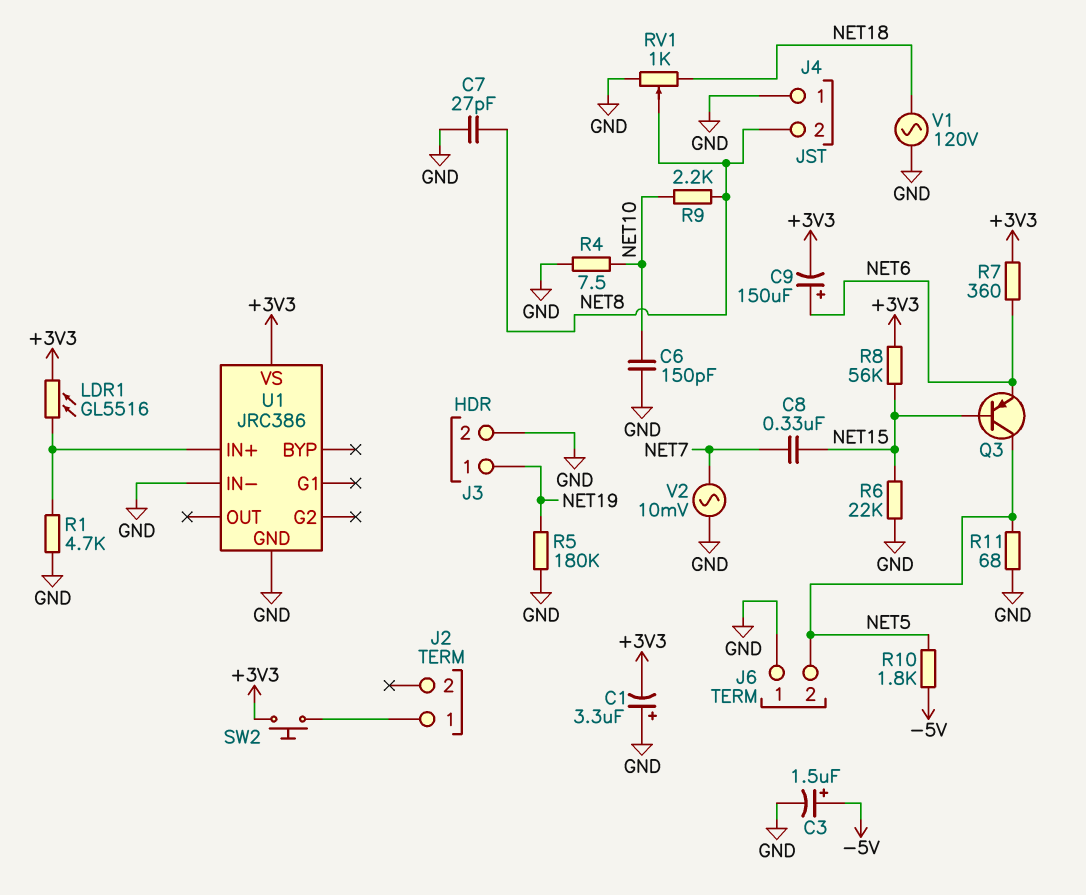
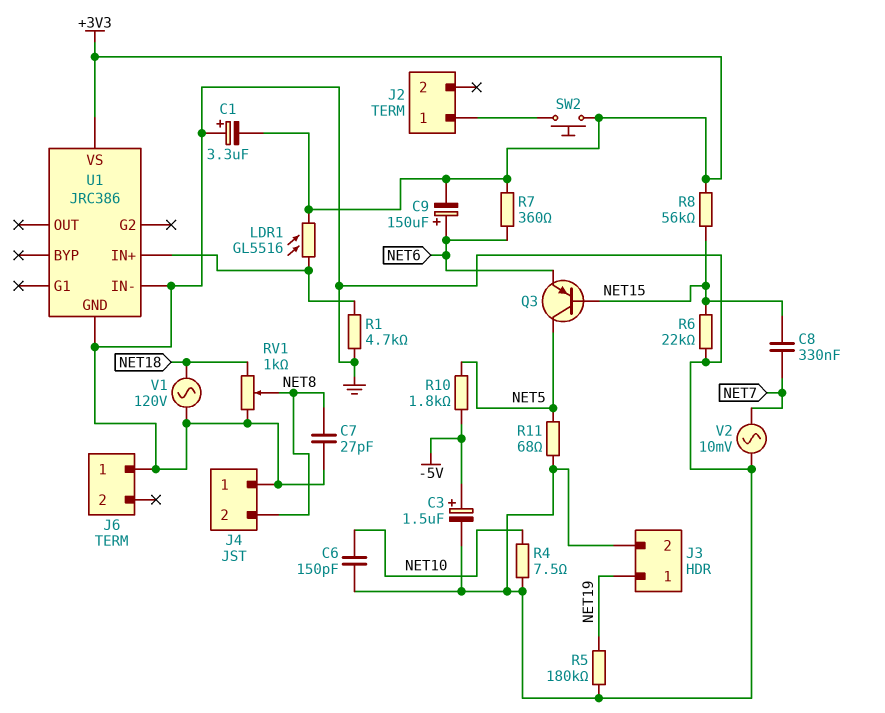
J6 pin 2: NET5 -> none
R9: 2.2k (NET8, NET10) -> none

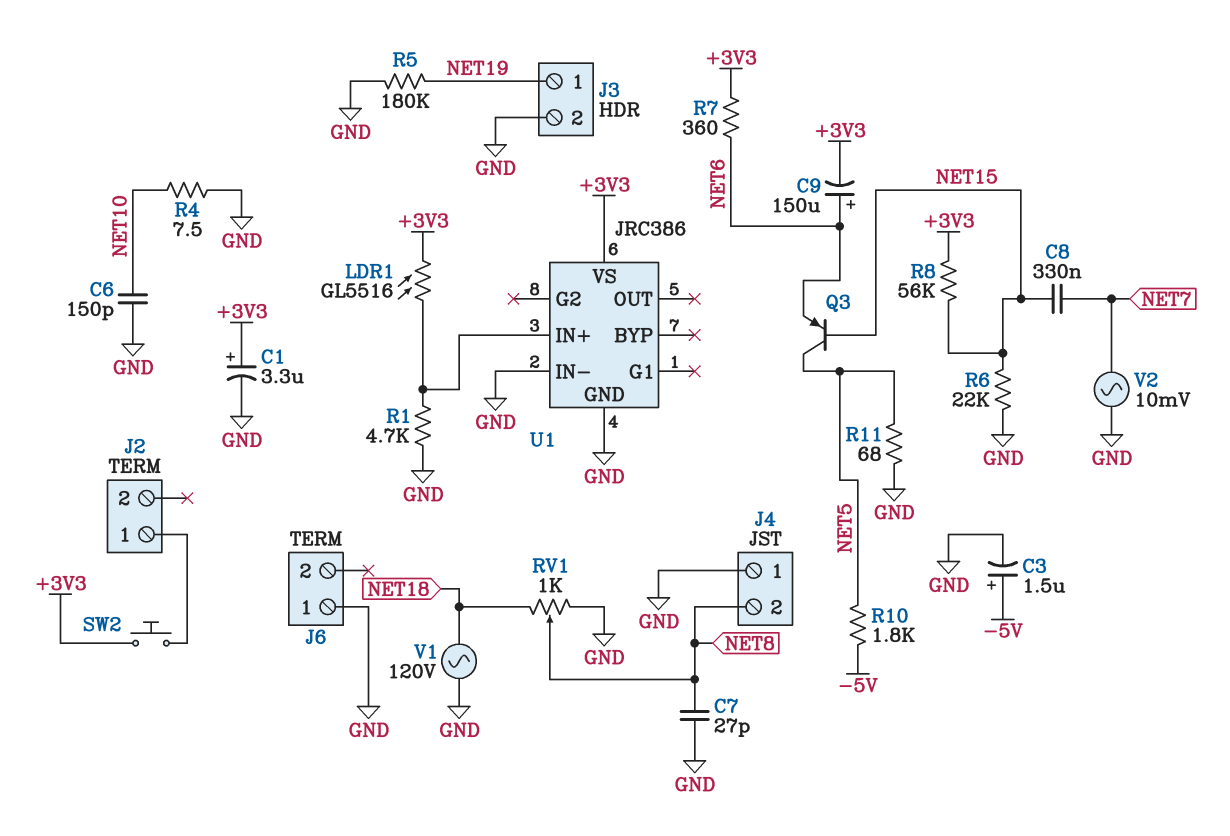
C1: 3.3uF (plus GND, minus +3V3) -> 3.3uF (plus +3V3, minus GND)

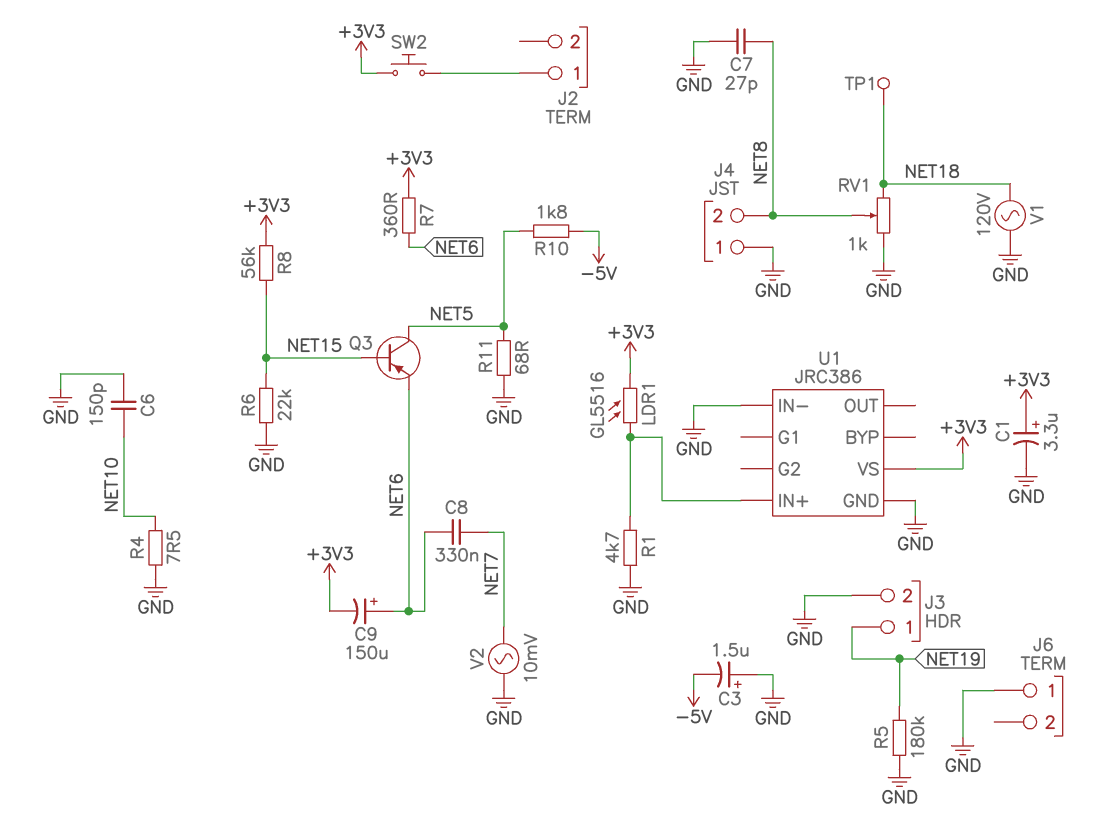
C3: 1.5uF (plus -5V, minus GND) -> 1.5uF (plus GND, minus -5V)
C8: 330nF (NET7, NET15) -> 330nF (NET6, NET7)
TP1: none -> test point (NET18)

